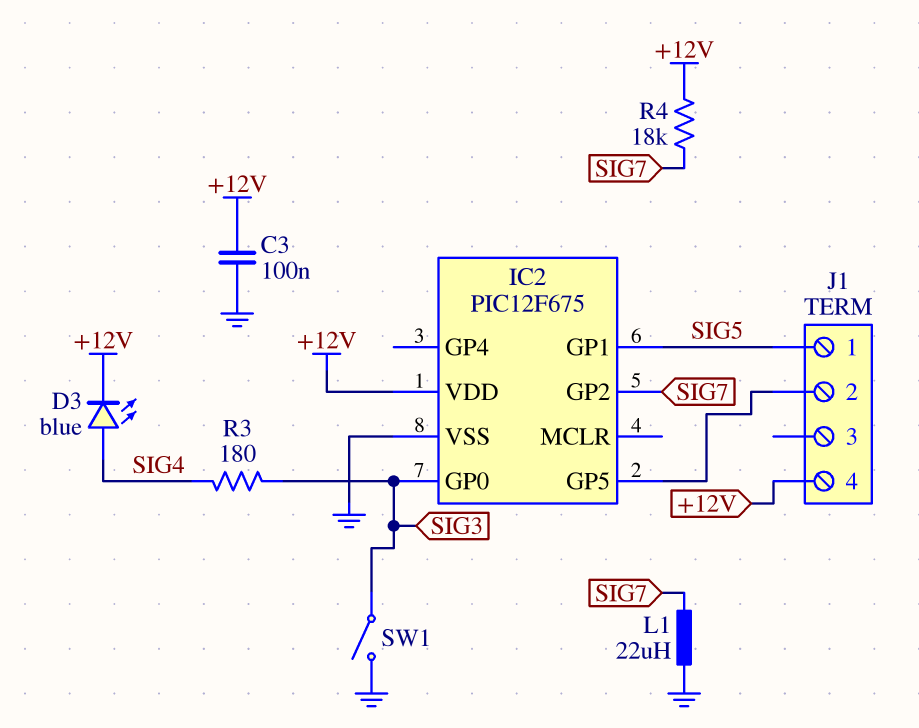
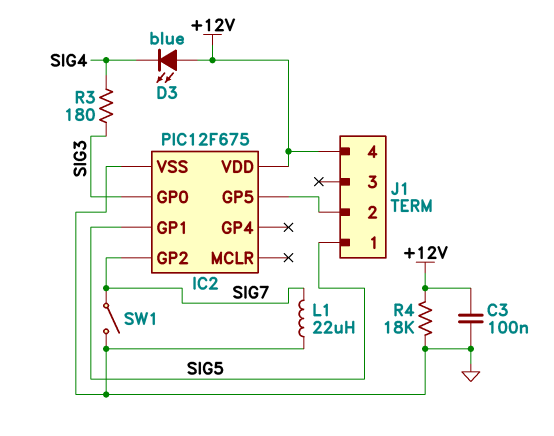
D3: LED blue (A SIG4, K +12V) -> LED blue (A +12V, K SIG4)
R4: 18k (+12V, SIG7) -> 18k (+12V, GND)
SW1: switch (GND, SIG3) -> switch (GND, SIG7)

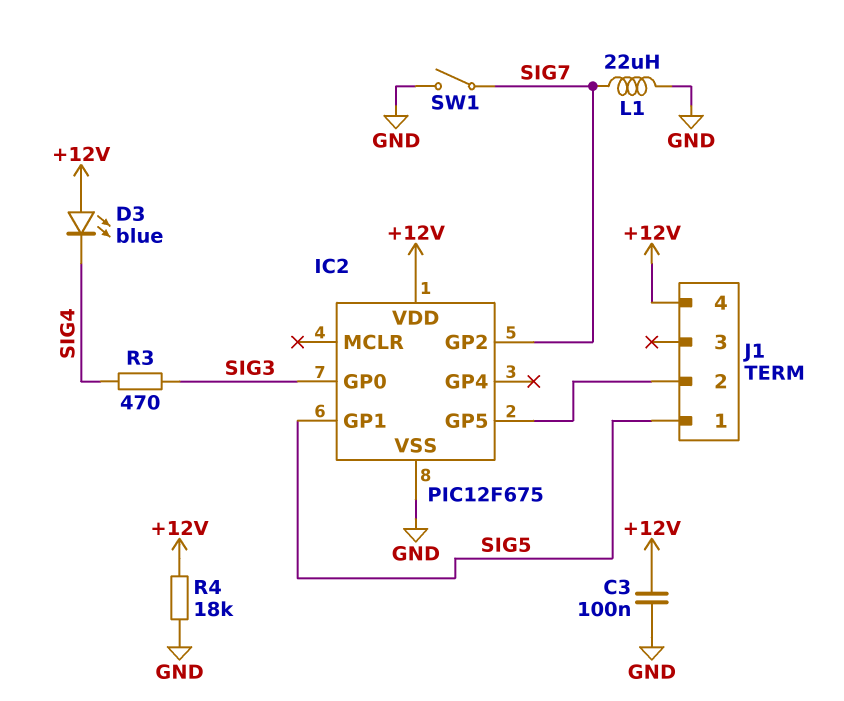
R3: 180 (SIG3, SIG4) -> 470 (SIG3, SIG4)

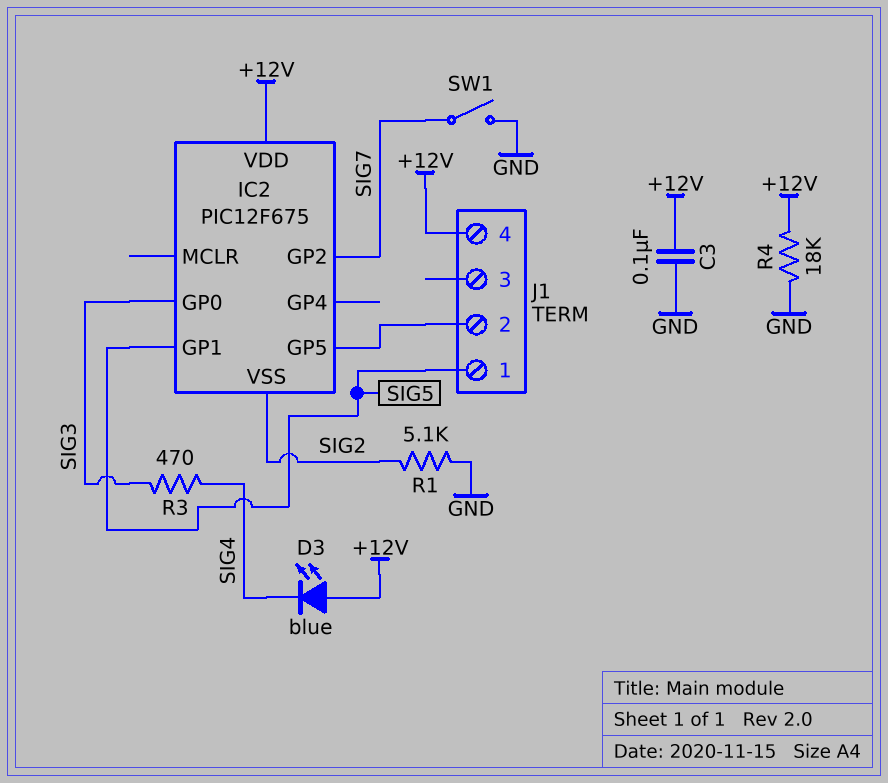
IC2 pin VSS: GND -> SIG2
L1: 22uH (GND, SIG7) -> none
R1: none -> 5.1k (GND, SIG2)

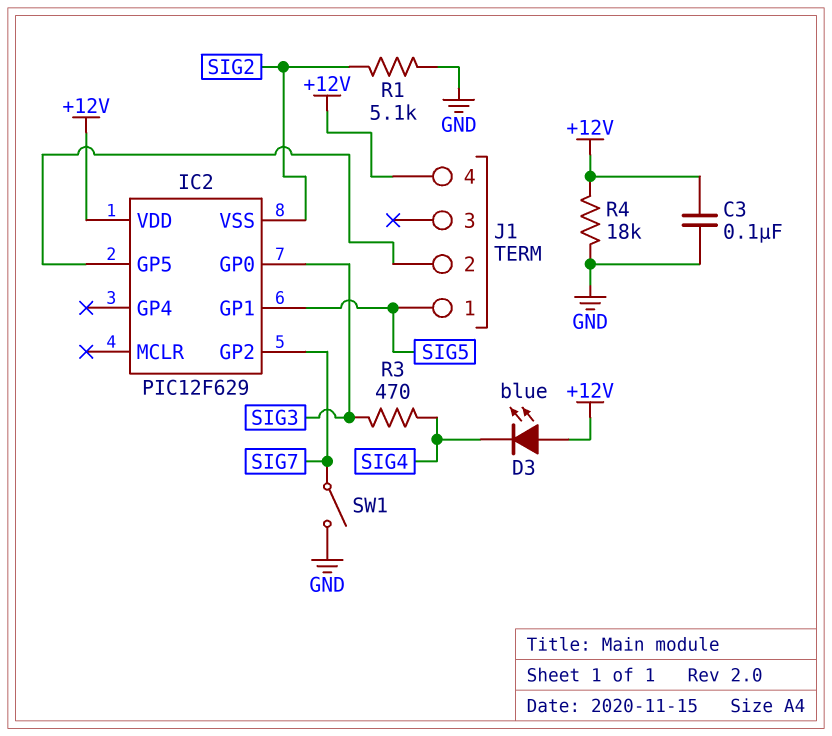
IC2: PIC12F675 -> PIC12F629

